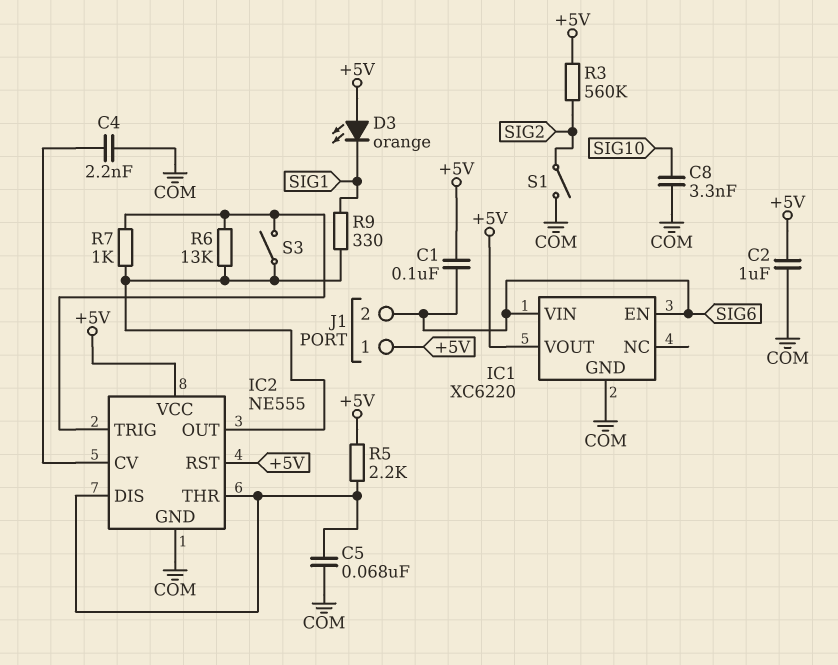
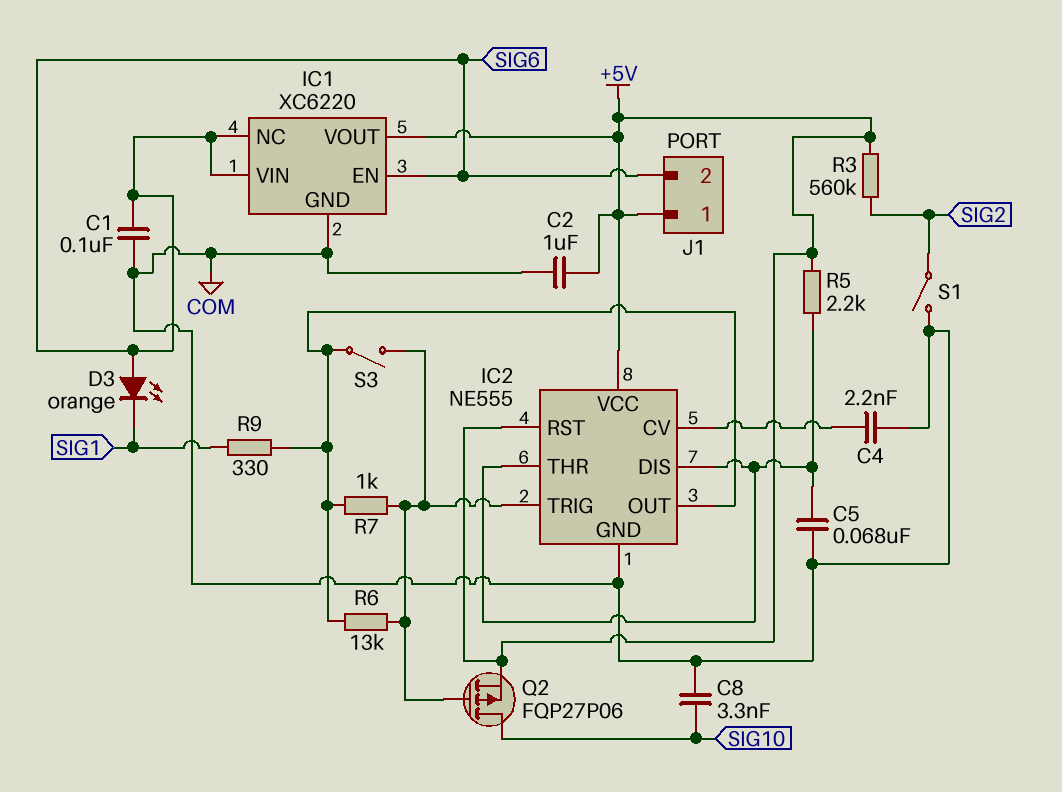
C1: 100nF (+5V, SIG6) -> 100nF (COM, SIG6)
D3: LED orange (A +5V, K SIG1) -> LED orange (A SIG6, K SIG1)
IC1 pin NC: none -> SIG6
Q2: none -> PMOS FQP27P06 (G IC2/TRIG, D SIG10, S +5V)

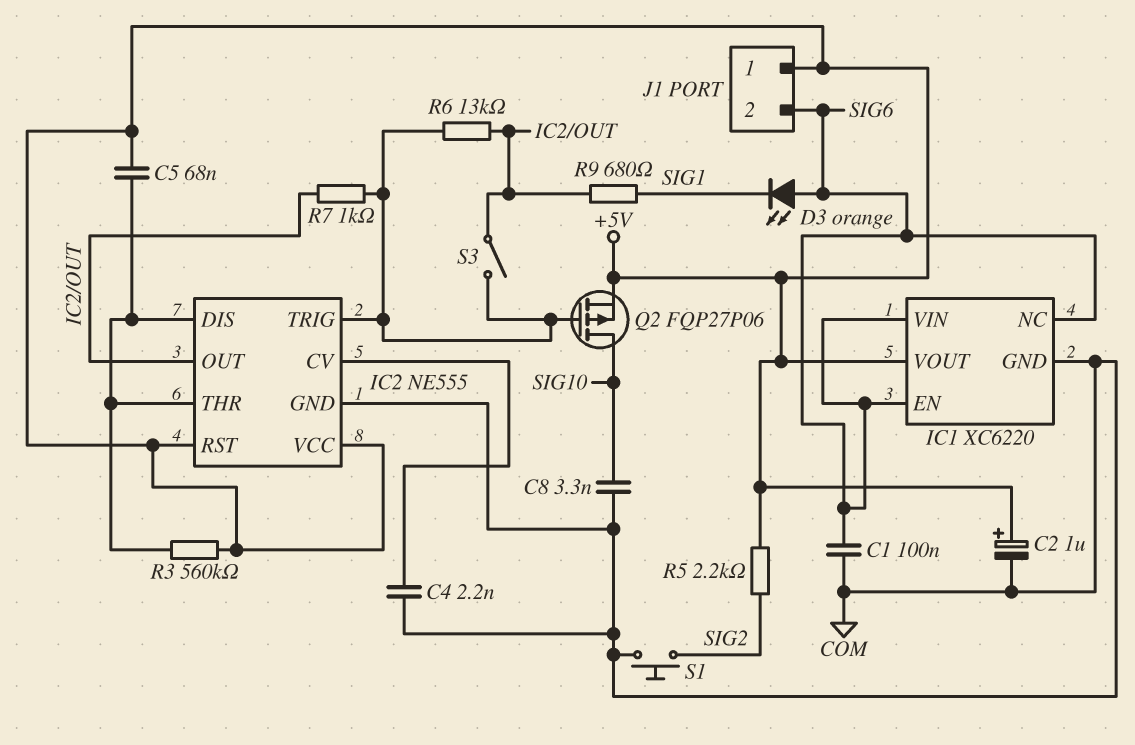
C2: 1uF (+5V, COM) -> 1uF (plus +5V, minus COM)
C5: 68nF (COM, IC2/DIS) -> 68nF (+5V, IC2/DIS)
R3: 560k (+5V, SIG2) -> 560k (+5V, IC2/DIS)
R5: 2.2k (+5V, IC2/DIS) -> 2.2k (+5V, SIG2)
R9: 330 (IC2/OUT, SIG1) -> 680 (IC2/OUT, SIG1)
S1: switch (COM, SIG2) -> button (COM, SIG2)

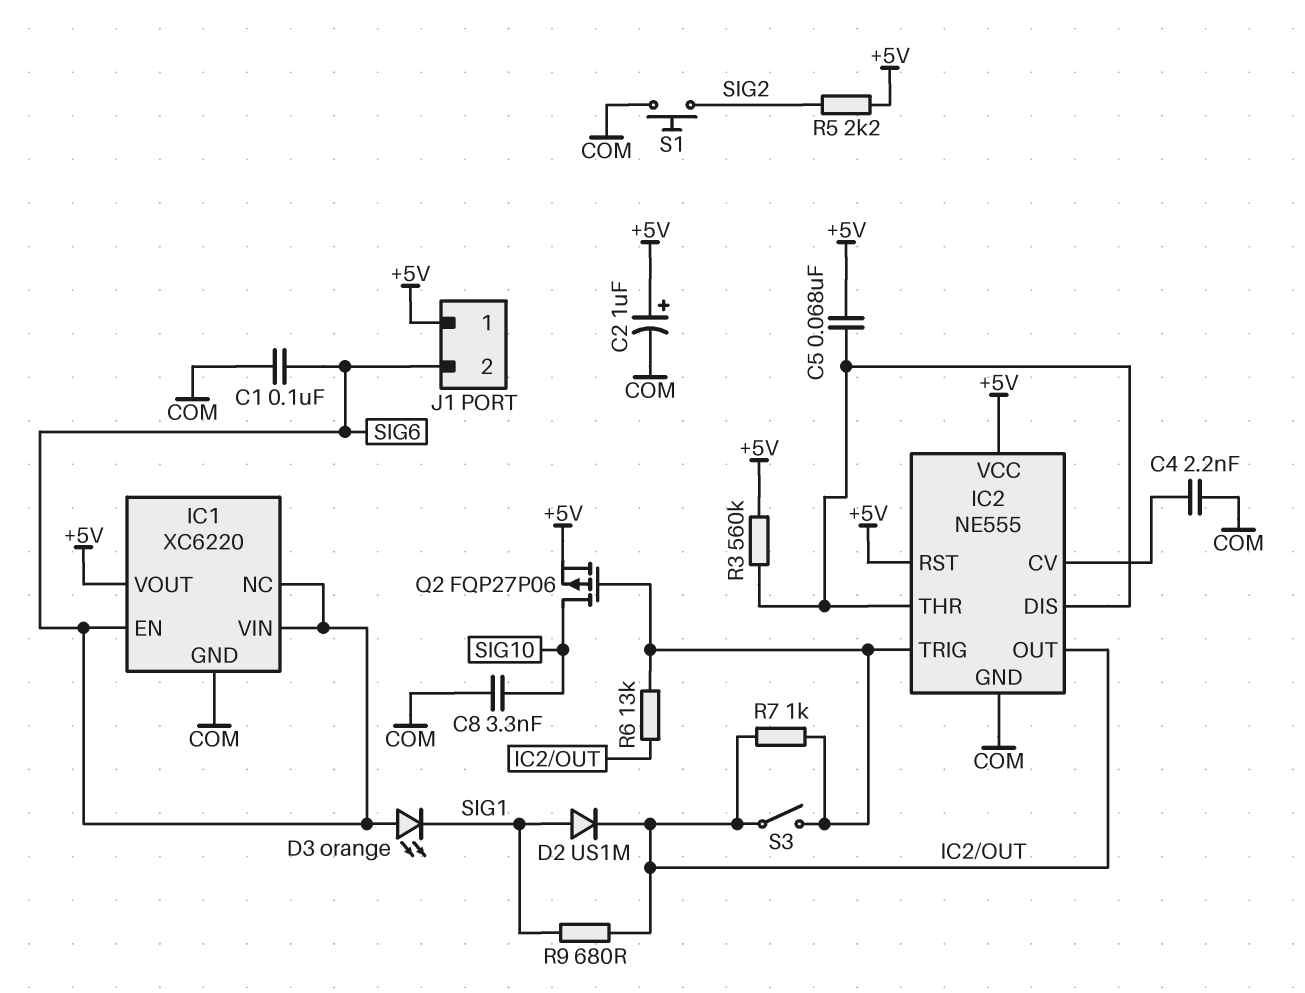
D2: none -> diode US1M (A SIG1, K IC2/OUT)

